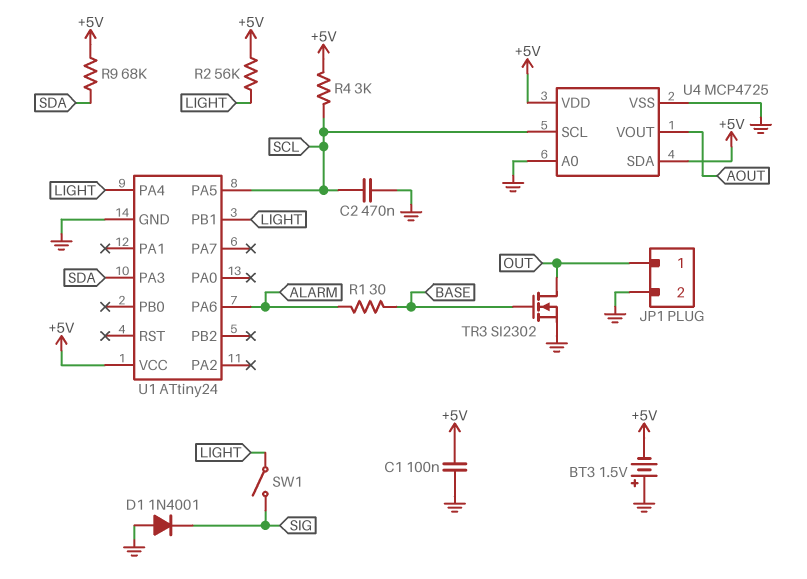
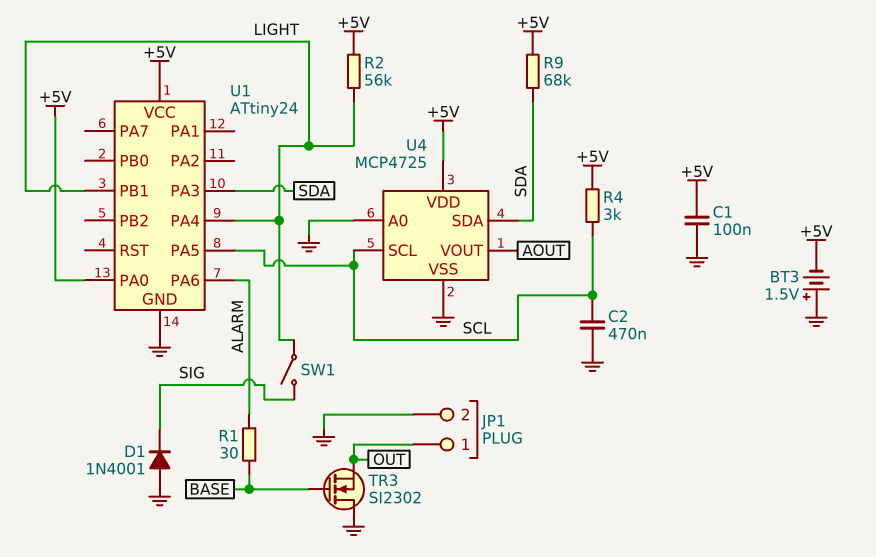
TR3: NMOS SI2302 (G BASE, D OUT, S GND) -> NMOS SI2302 (G BASE, D GND, S OUT)
U1 pin PA0: none -> +5V
U4 pin SDA: +5V -> SDA

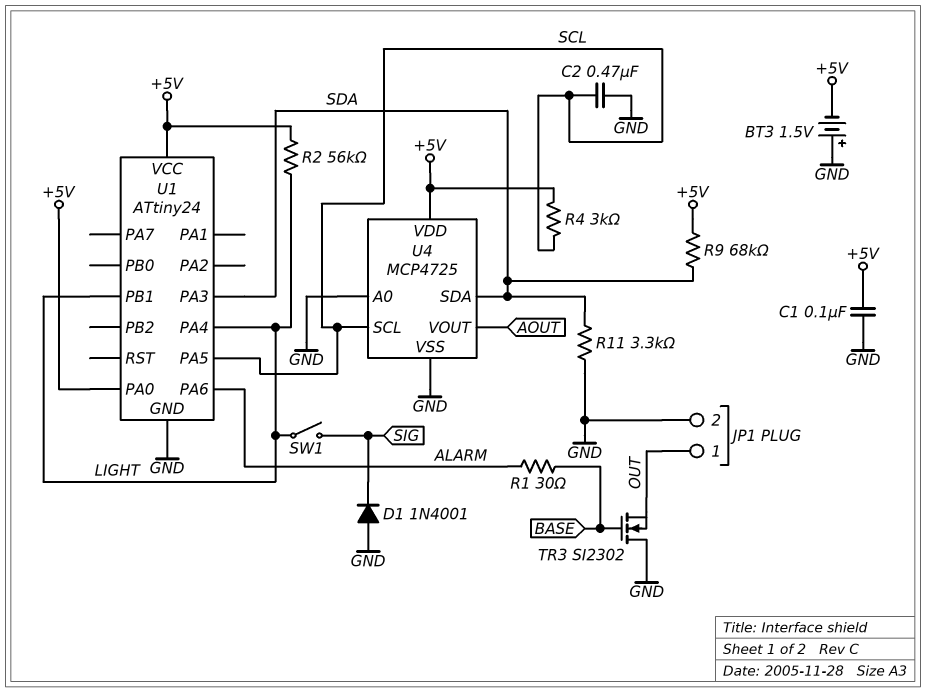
R11: none -> 3.3k (GND, SDA)

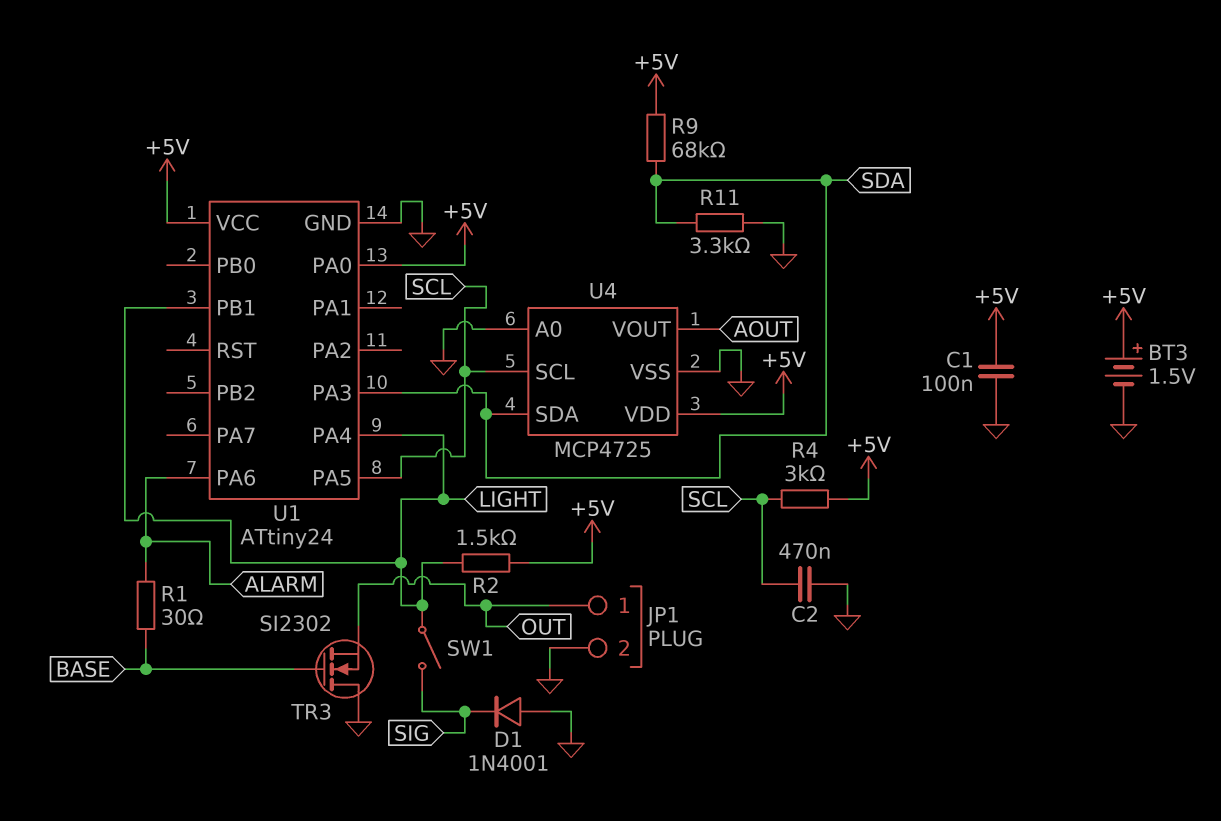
BT3: 1.5V (plus GND, minus +5V) -> 1.5V (plus +5V, minus GND)
R2: 56k (+5V, LIGHT) -> 1.5k (+5V, LIGHT)

